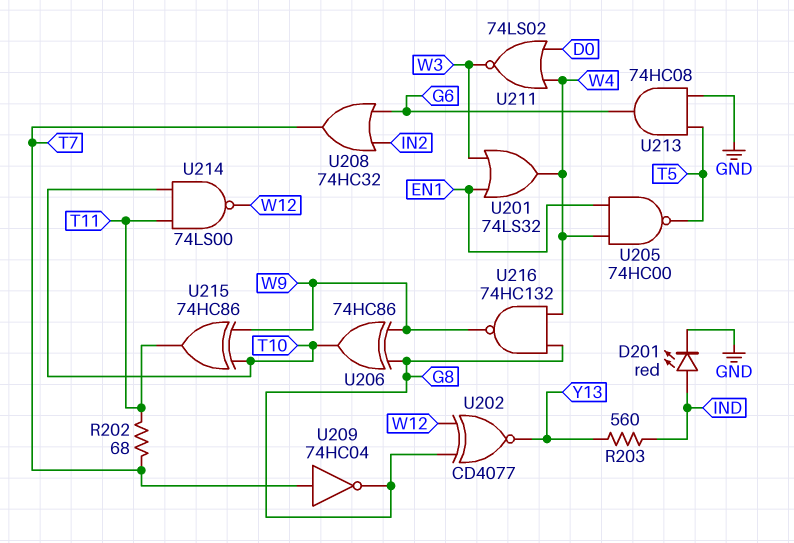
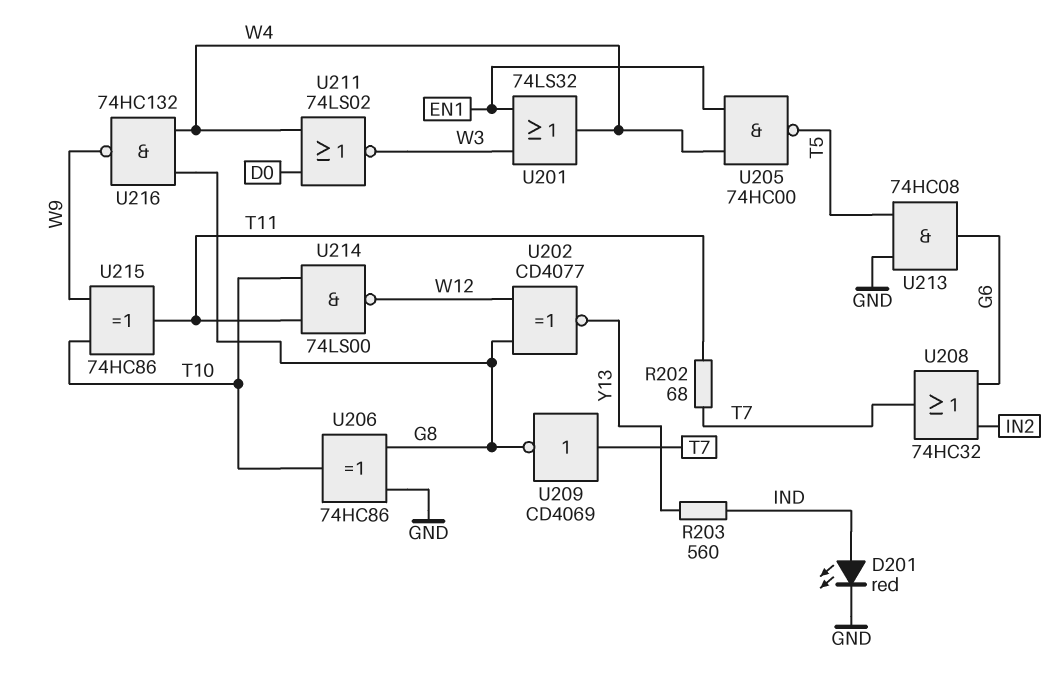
U206: XOR 74HC86 (in G8, in W9, out T10) -> XOR 74HC86 (in G8, in GND, out T10)
U209: NOT 74HC04 (in T7, out G8) -> NOT CD4069 (in T7, out G8)

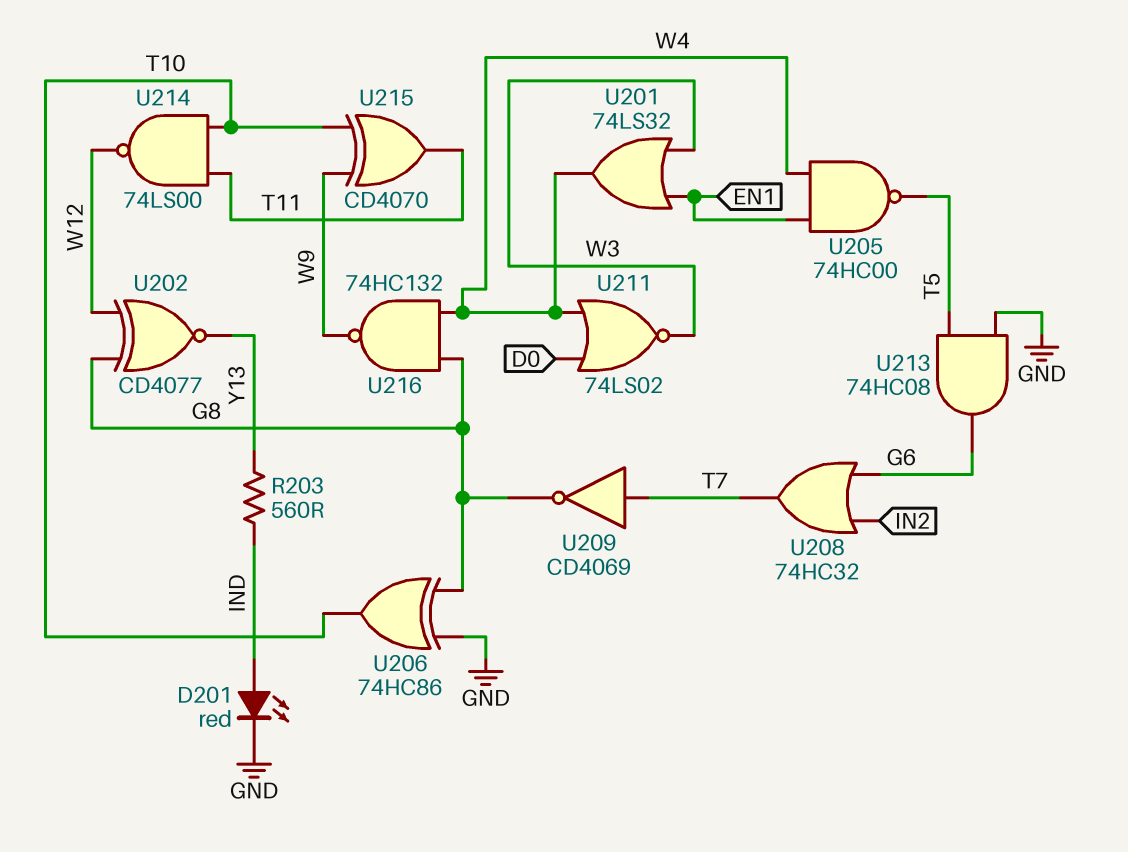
R202: 68 (T7, T11) -> none
U215: XOR 74HC86 (in T10, in W9, out T11) -> XOR CD4070 (in T10, in W9, out T11)

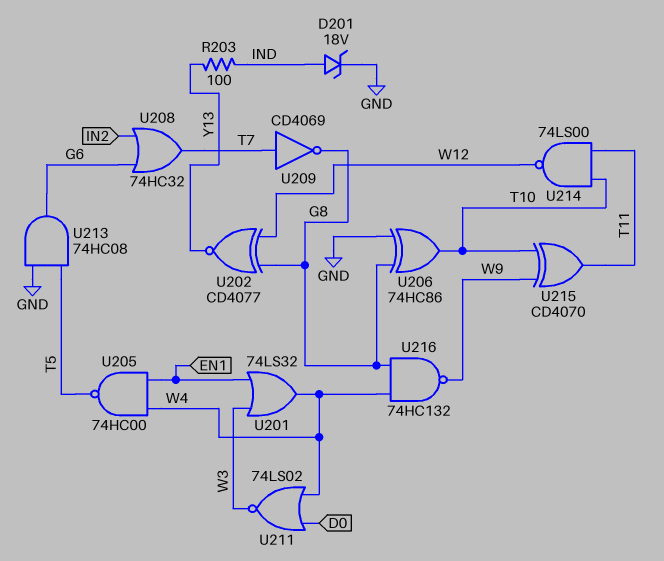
D201: LED red (A IND, K GND) -> zener 18V (A IND, K GND)
R203: 560 (IND, Y13) -> 100 (IND, Y13)

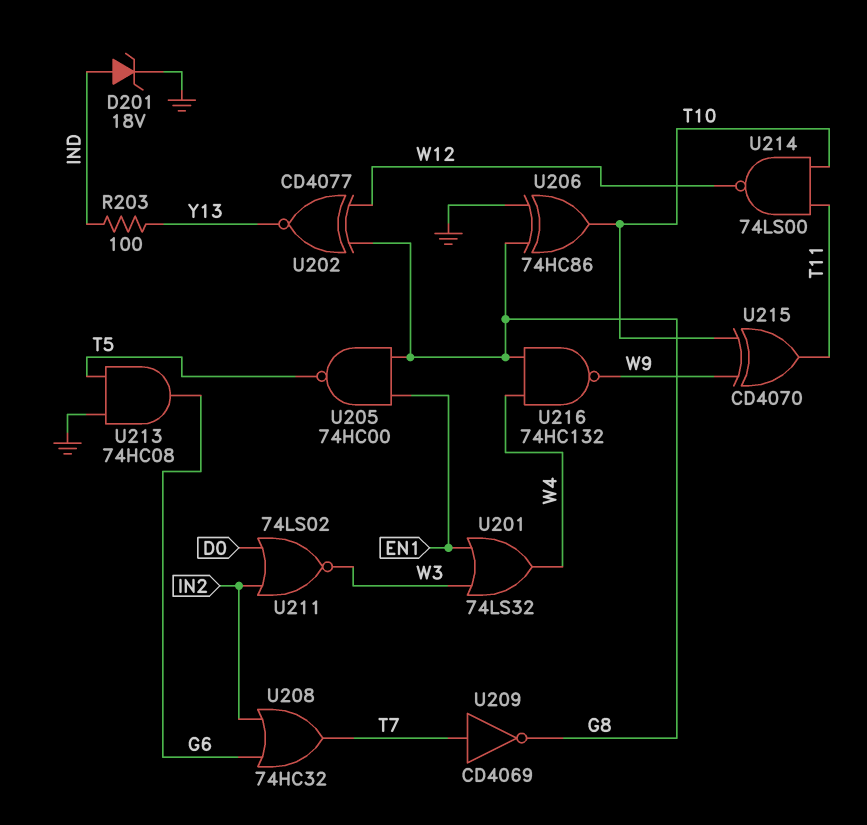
U205: NAND 74HC00 (in EN1, in W4, out T5) -> NAND 74HC00 (in EN1, in G8, out T5)
U211: NOR 74LS02 (in D0, in W4, out W3) -> NOR 74LS02 (in D0, in IN2, out W3)

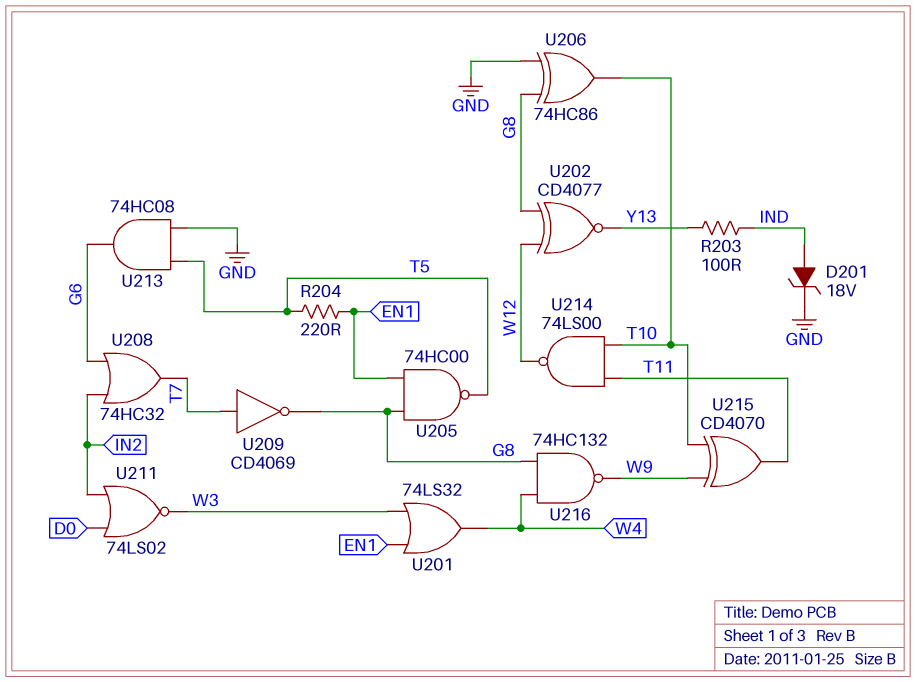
R204: none -> 220 (EN1, T5)

